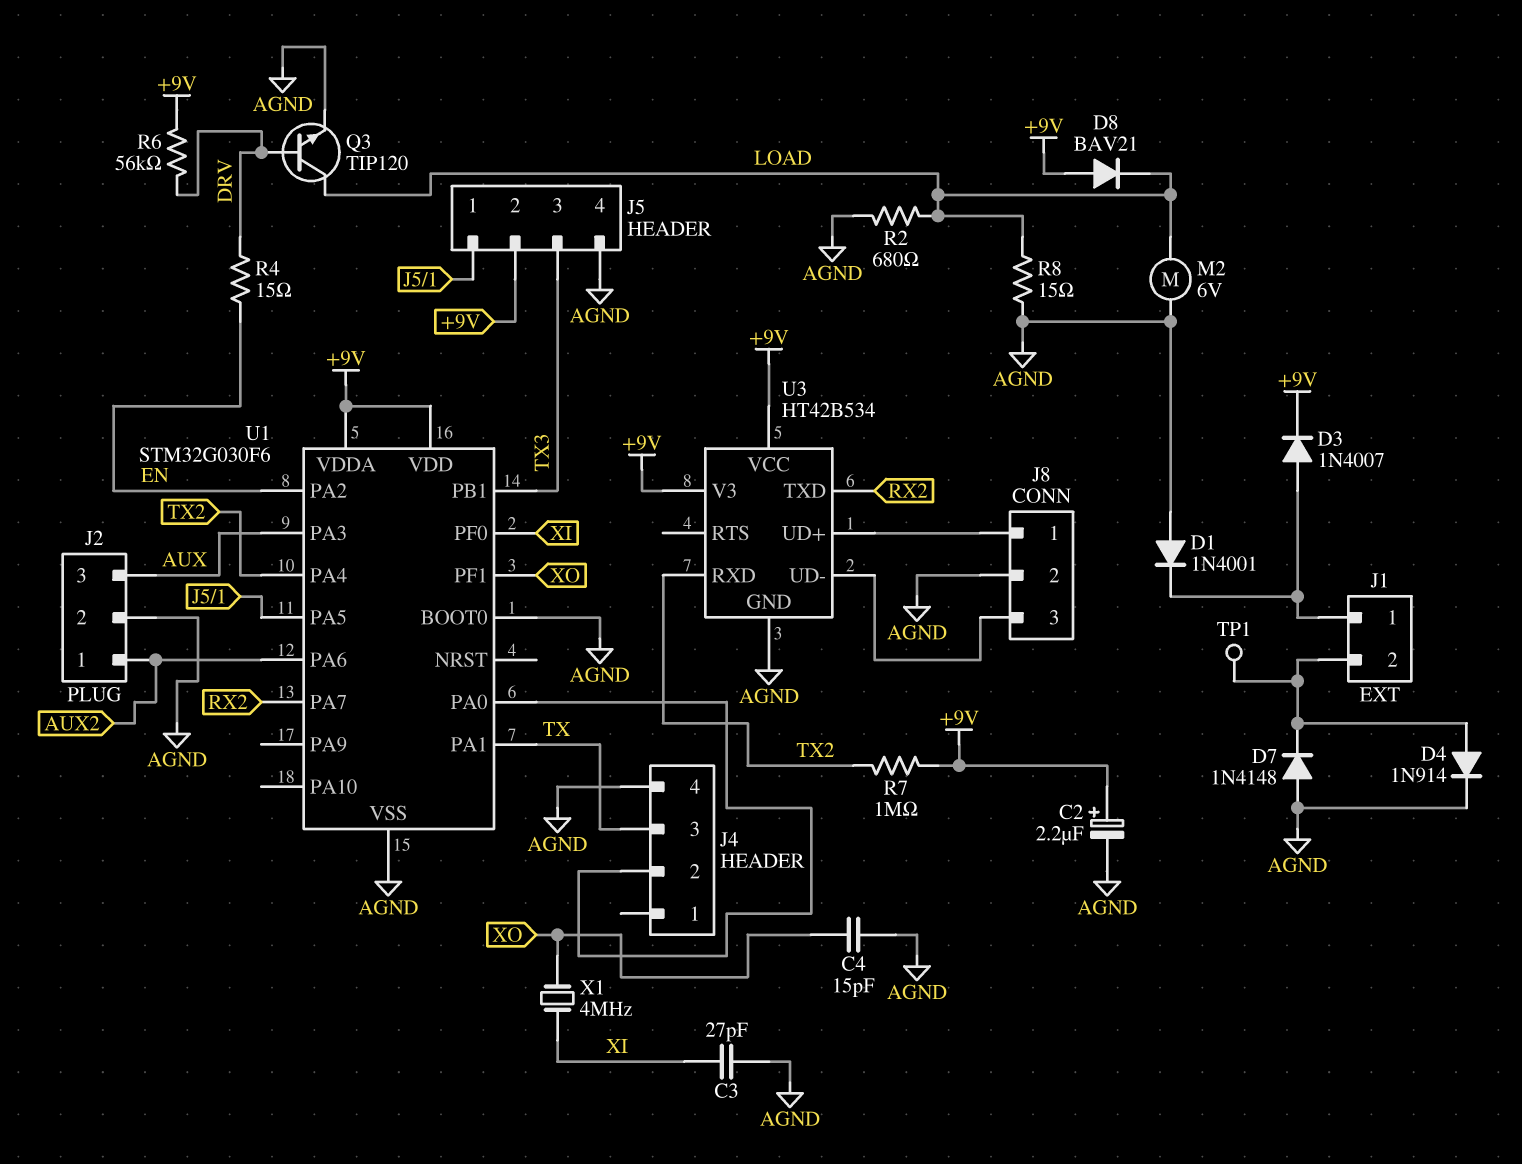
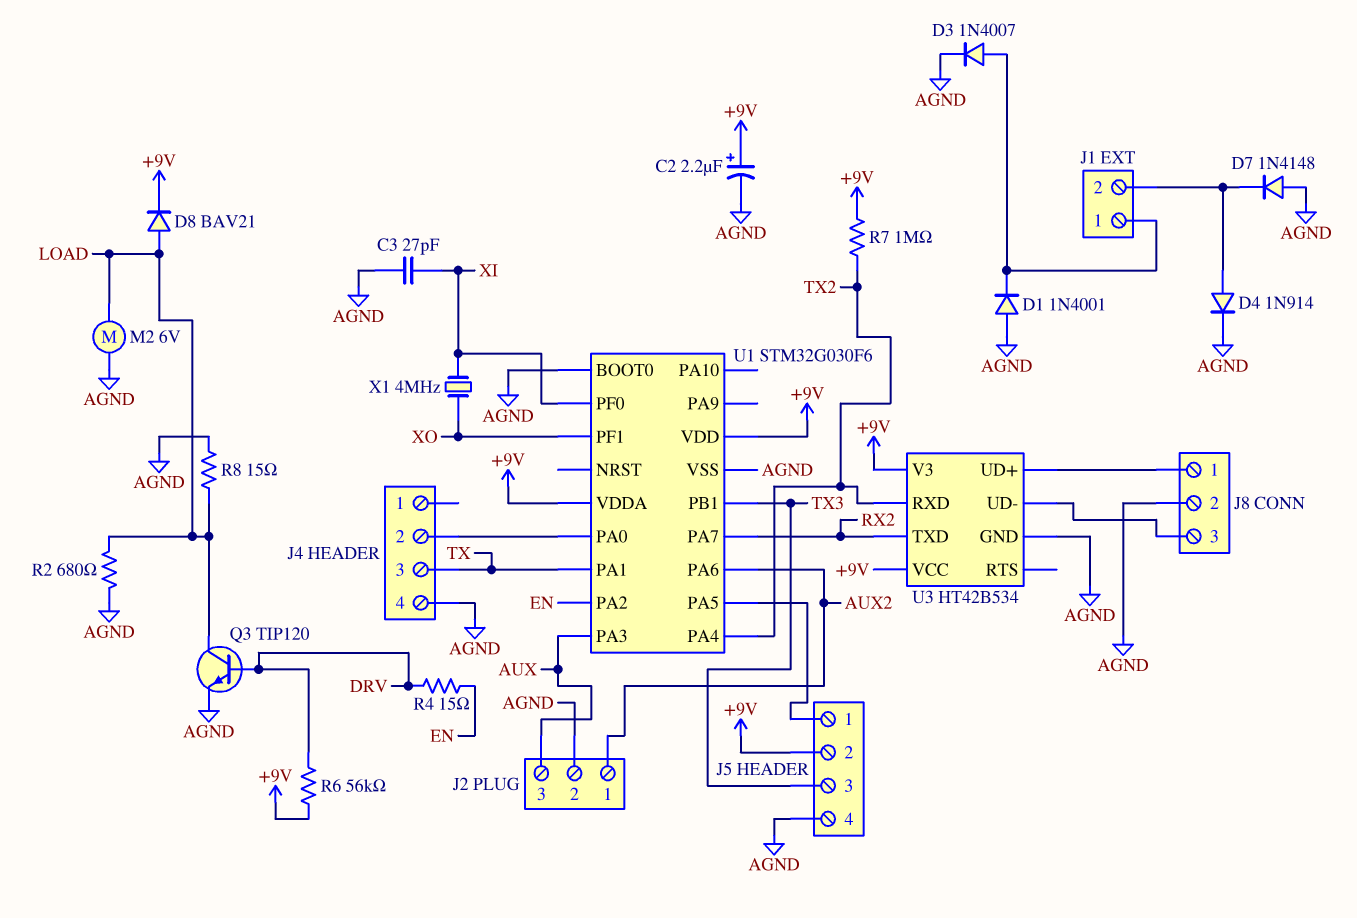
C4: 15pF (AGND, XO) -> none
D3: diode 1N4007 (A J1/1, K +9V) -> diode 1N4007 (A J1/1, K AGND)
D8: diode BAV21 (A +9V, K LOAD) -> diode BAV21 (A LOAD, K +9V)
TP1: test point (J1/2) -> none

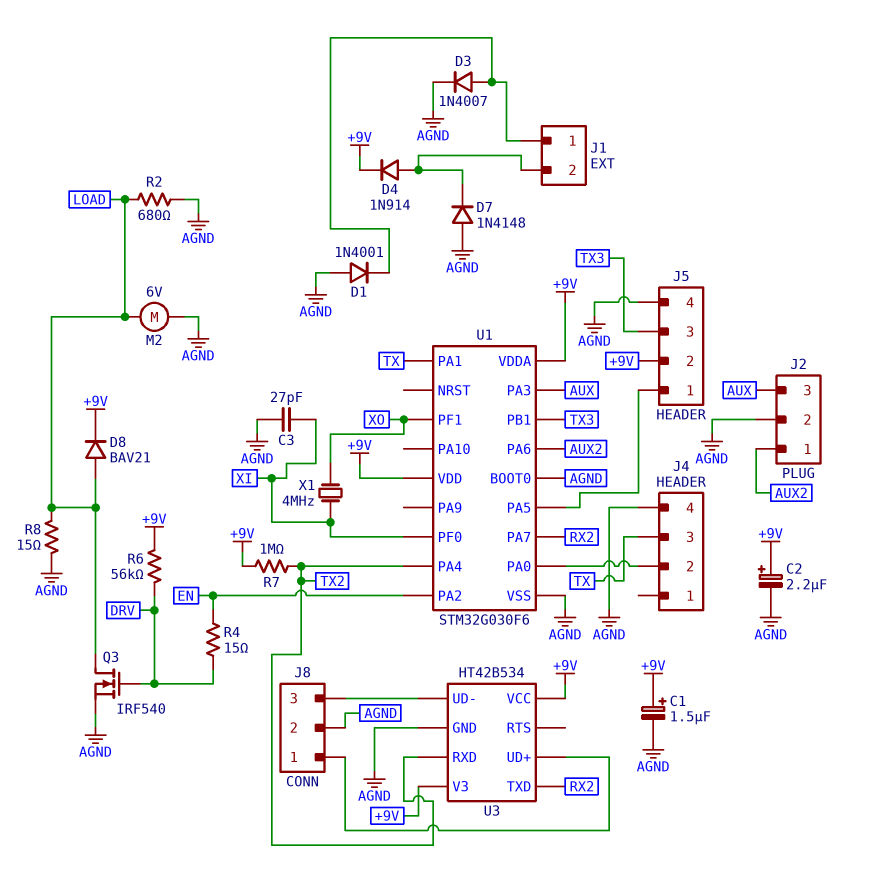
C1: none -> 1.5uF (plus +9V, minus AGND)
D4: diode 1N914 (A J1/2, K AGND) -> diode 1N914 (A J1/2, K +9V)
Q3: NPN TIP120 (B DRV, C LOAD, E AGND) -> NMOS IRF540 (G DRV, D LOAD, S AGND)

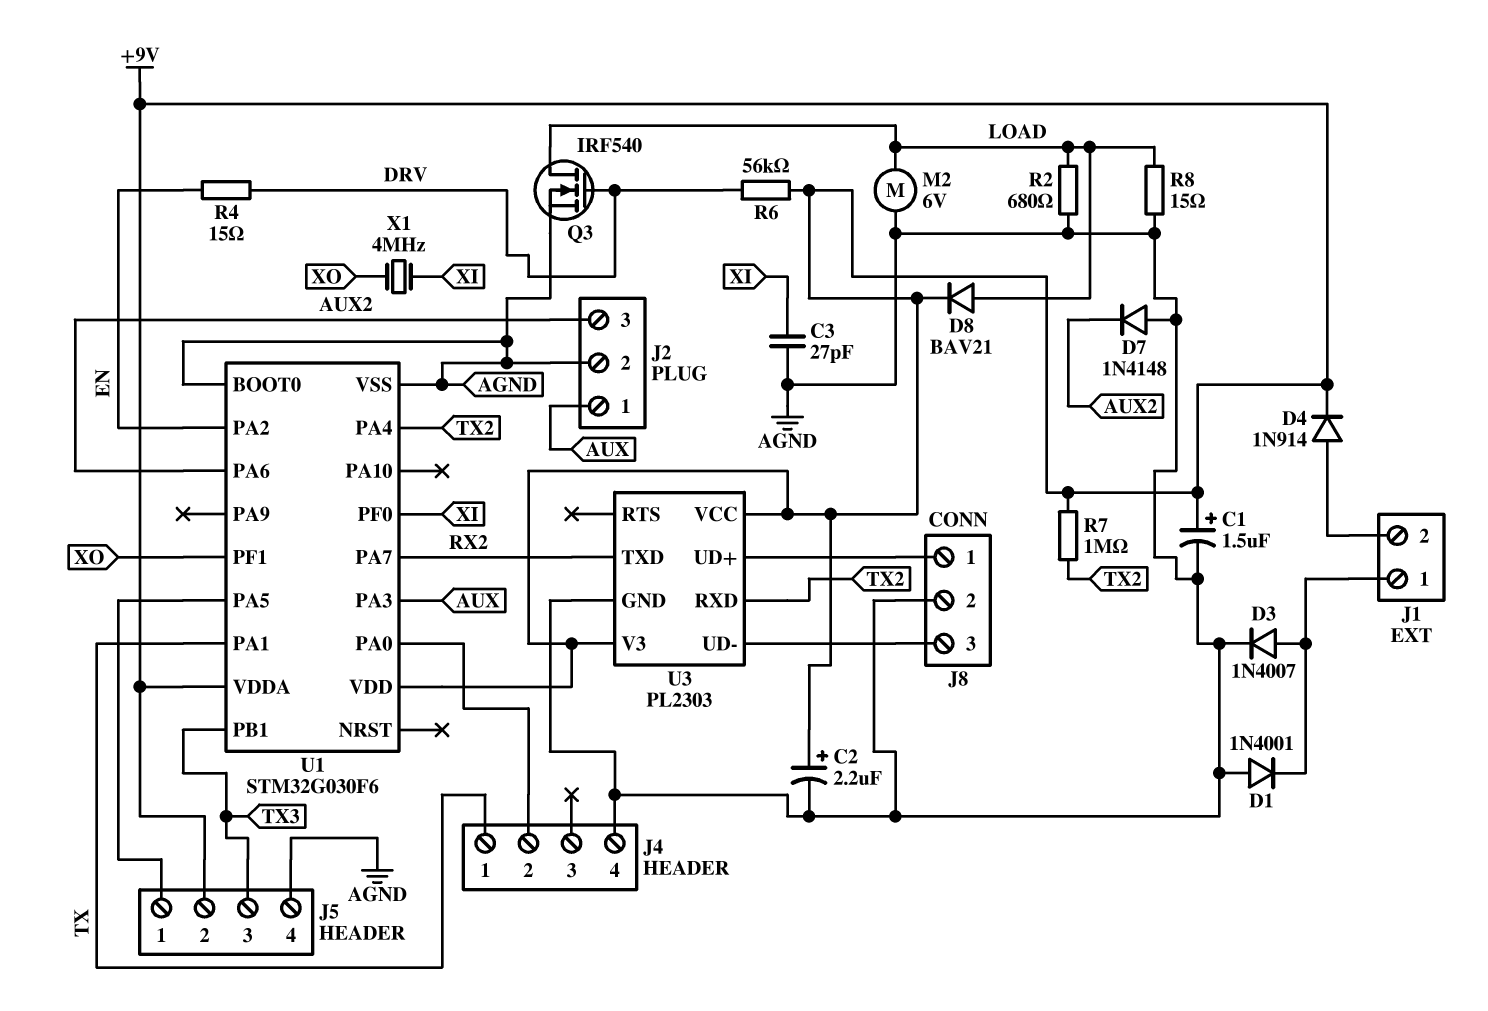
D7: diode 1N4148 (A AGND, K J1/2) -> diode 1N4148 (A AGND, K AUX2)
J2 pin 1: AUX2 -> AUX
J2 pin 3: AUX -> AUX2
J4 pin 1: none -> TX
J4 pin 3: TX -> none
U3: HT42B534 -> PL2303

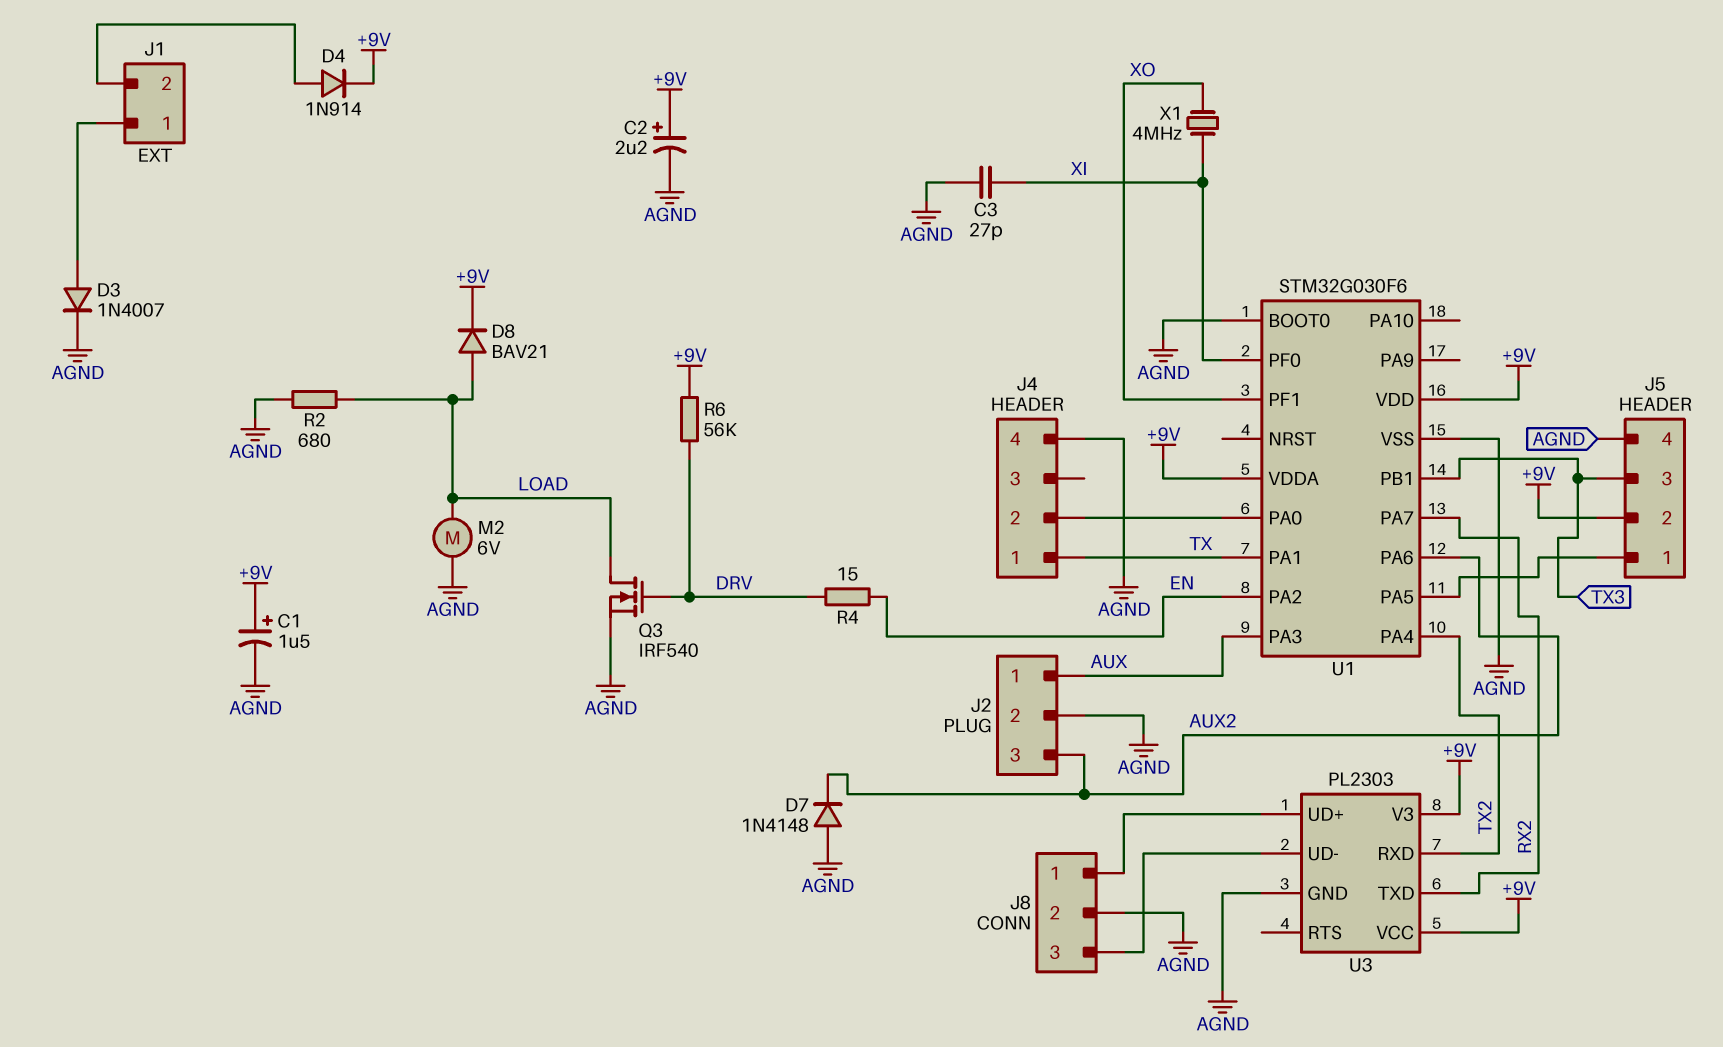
D1: diode 1N4001 (A AGND, K J1/1) -> none
R7: 1M (+9V, TX2) -> none
R8: 15 (AGND, LOAD) -> none

